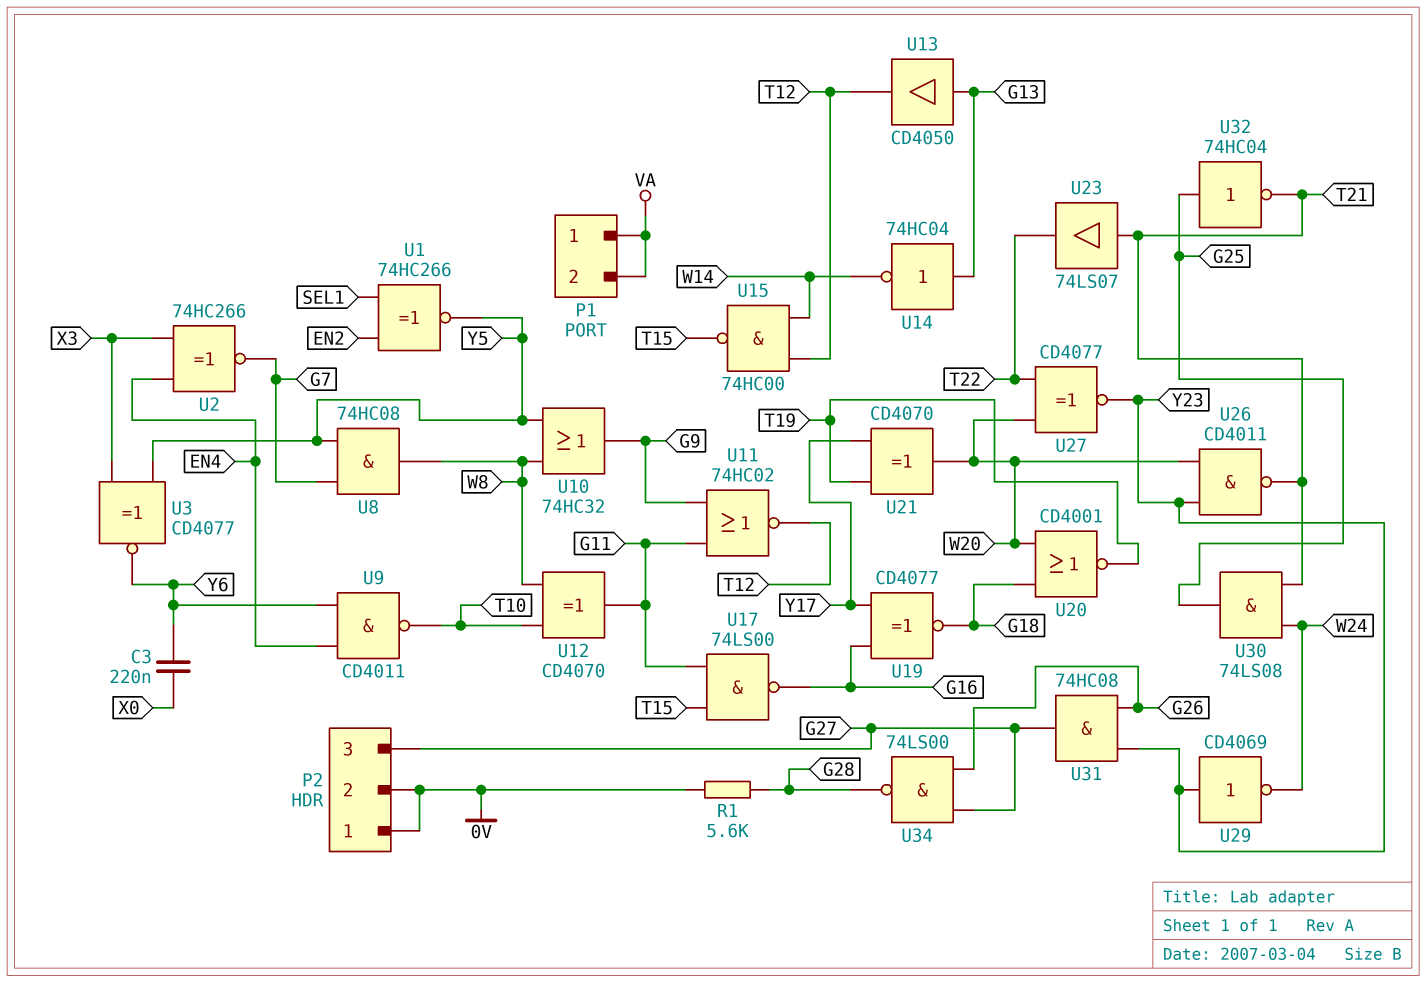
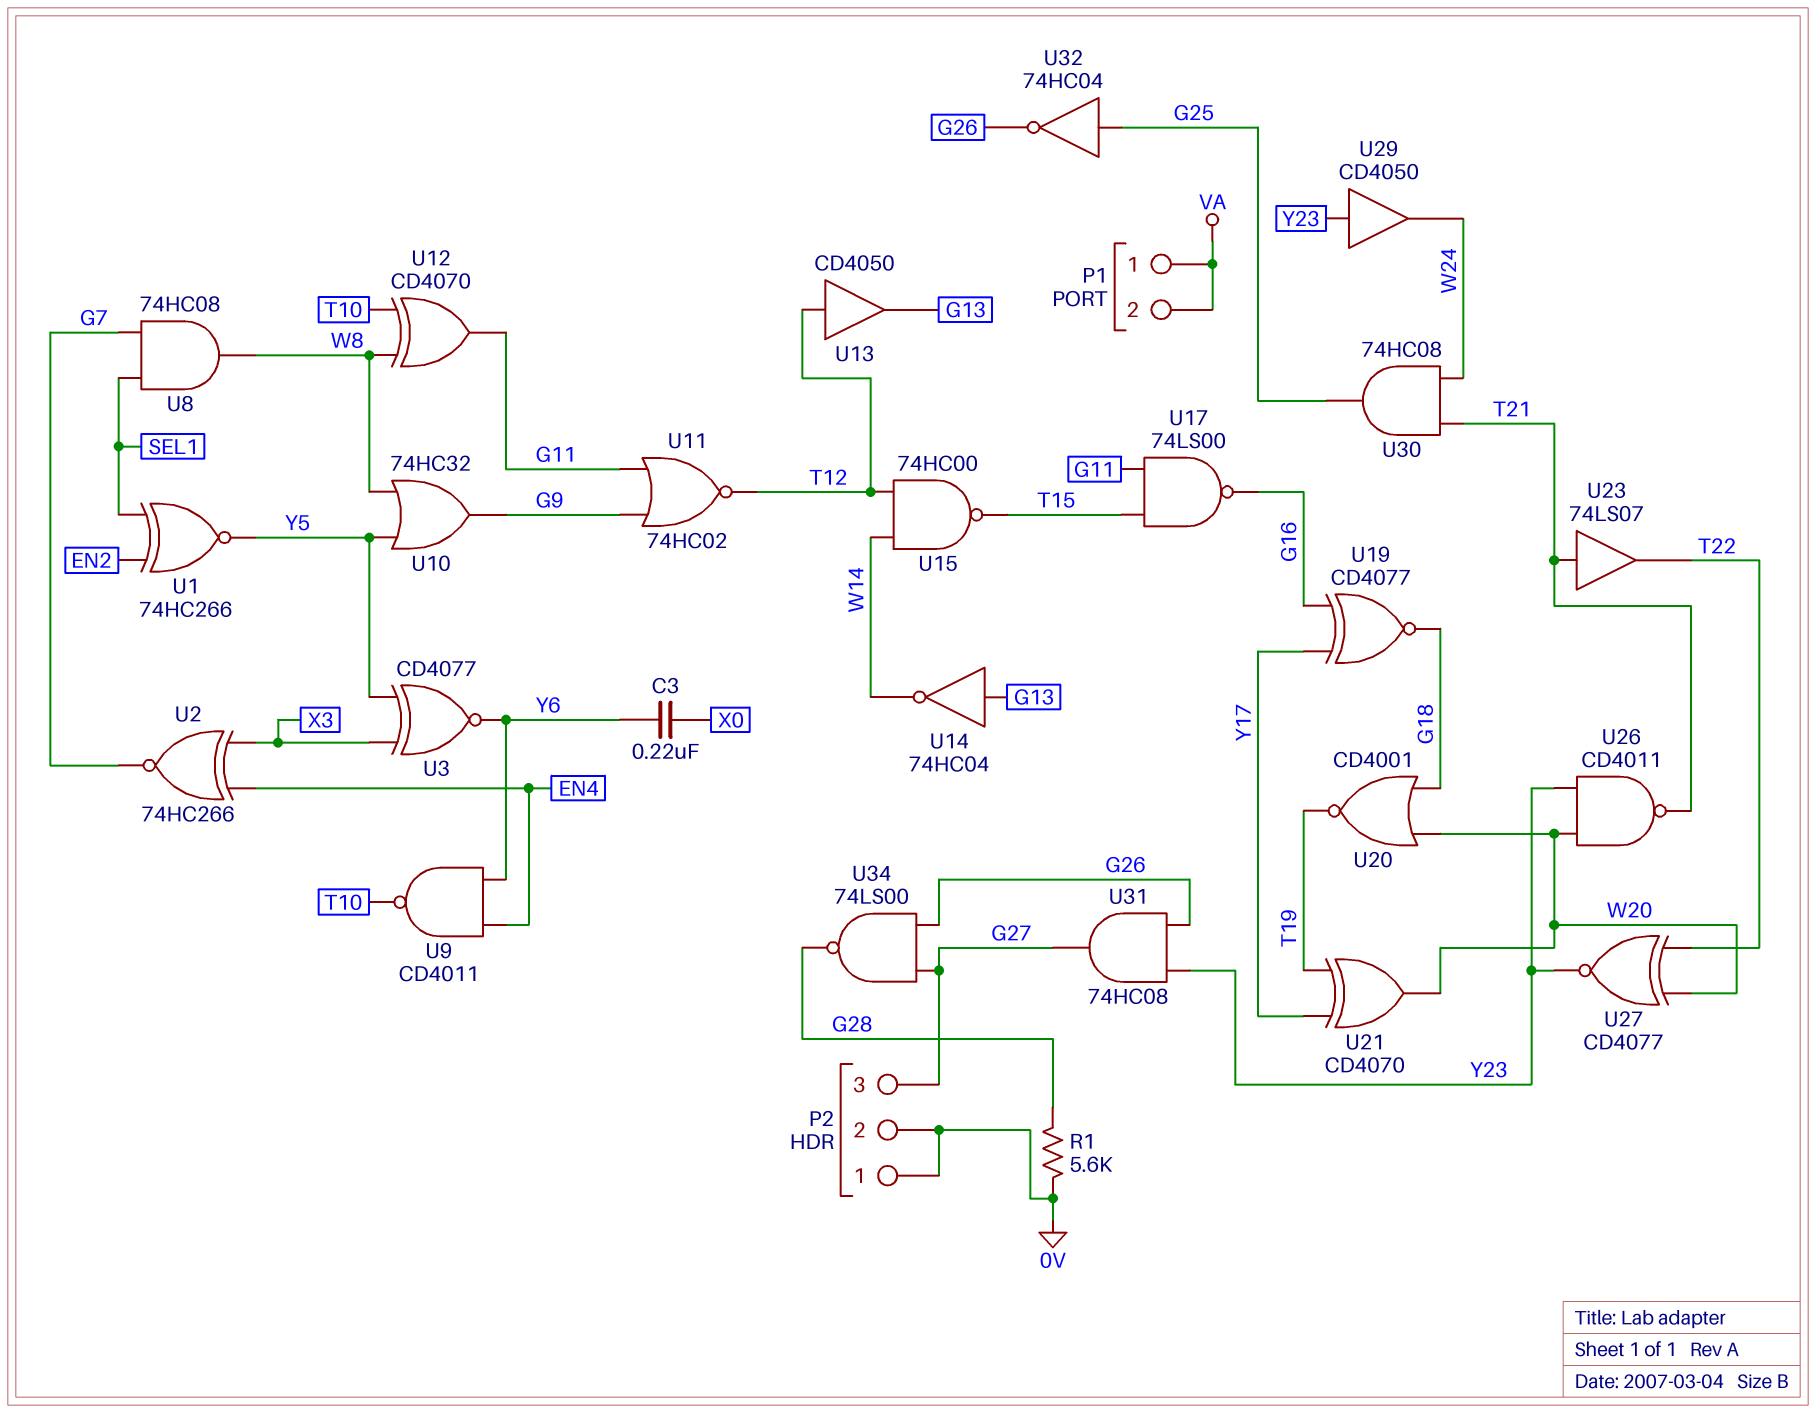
U8: AND 74HC08 (in G7, in Y5, out W8) -> AND 74HC08 (in G7, in SEL1, out W8)
U13: buffer CD4050 (in G13, out T12) -> buffer CD4050 (in T12, out G13)
U29: NOT CD4069 (in Y23, out W24) -> buffer CD4050 (in Y23, out W24)
U30: AND 74LS08 (in T21, in W24, out G25) -> AND 74HC08 (in T21, in W24, out G25)
U32: NOT 74HC04 (in G25, out T21) -> NOT 74HC04 (in G25, out G26)

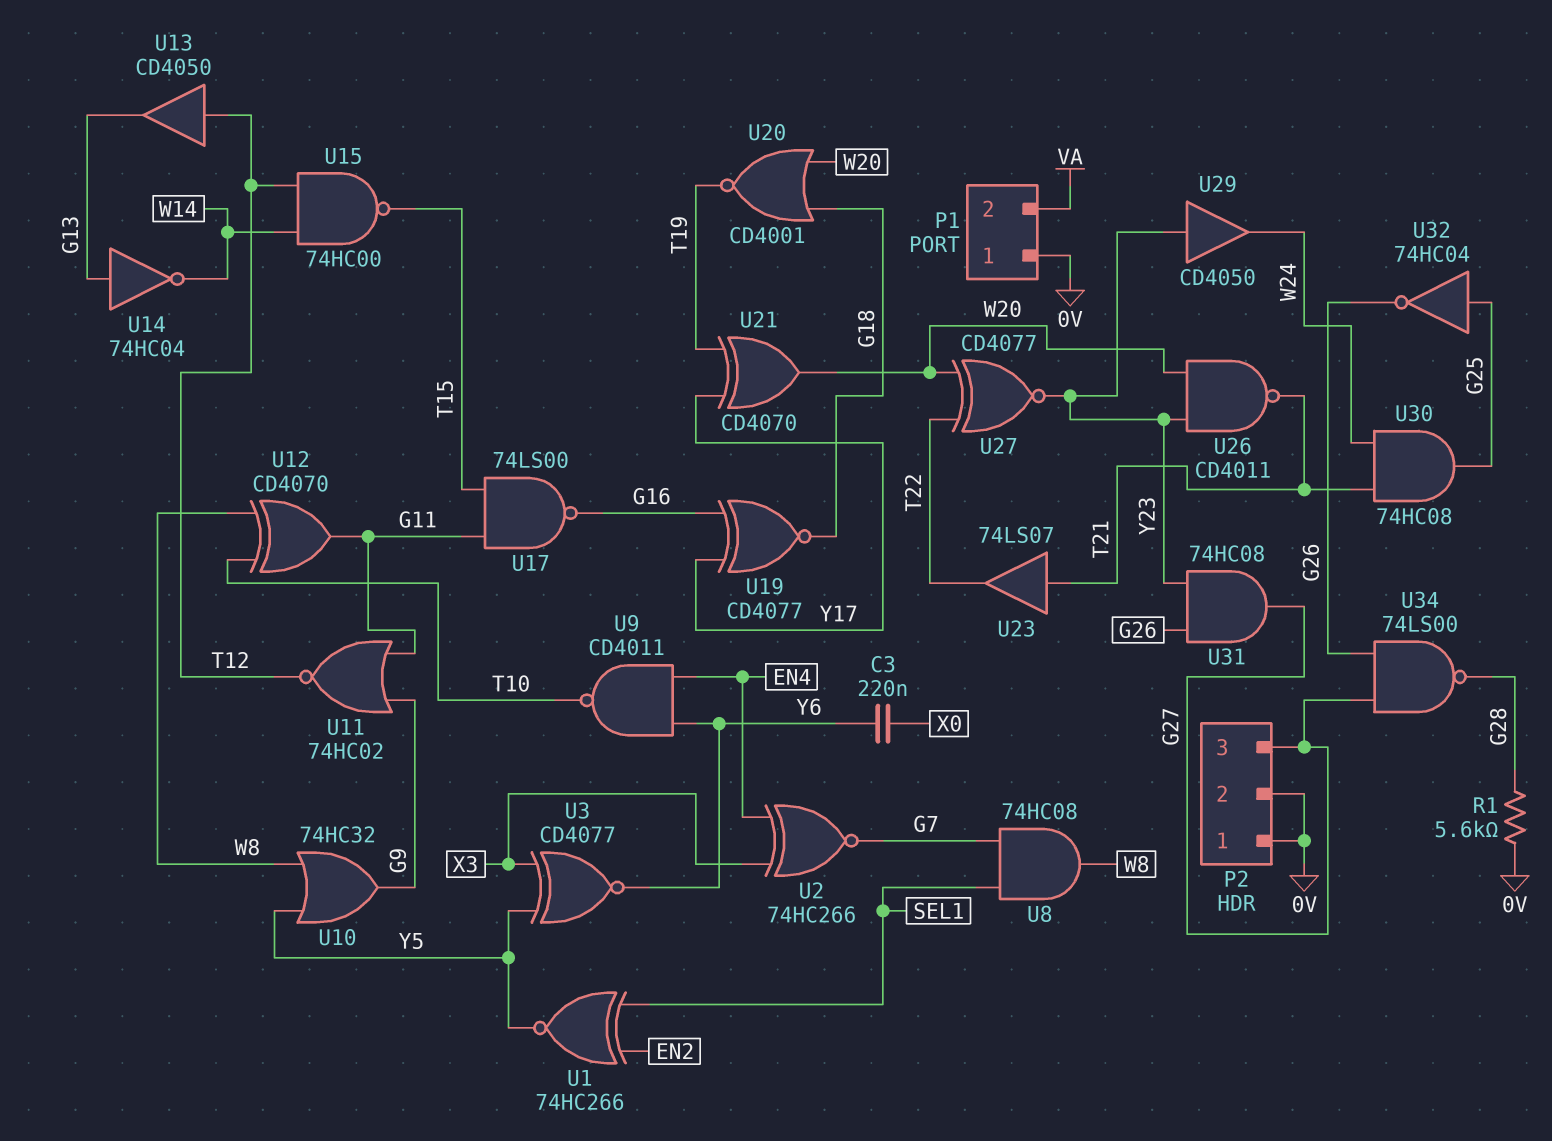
P1 pin 1: VA -> 0V

